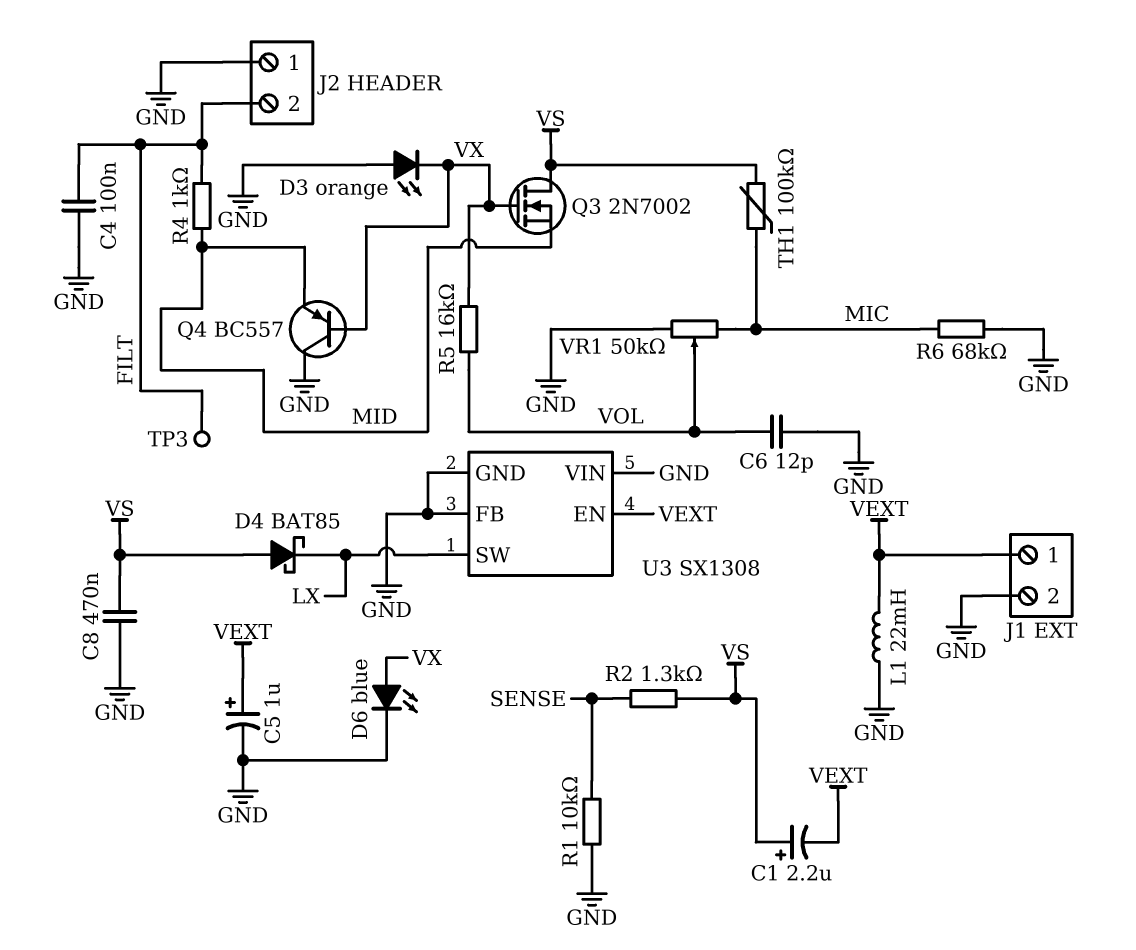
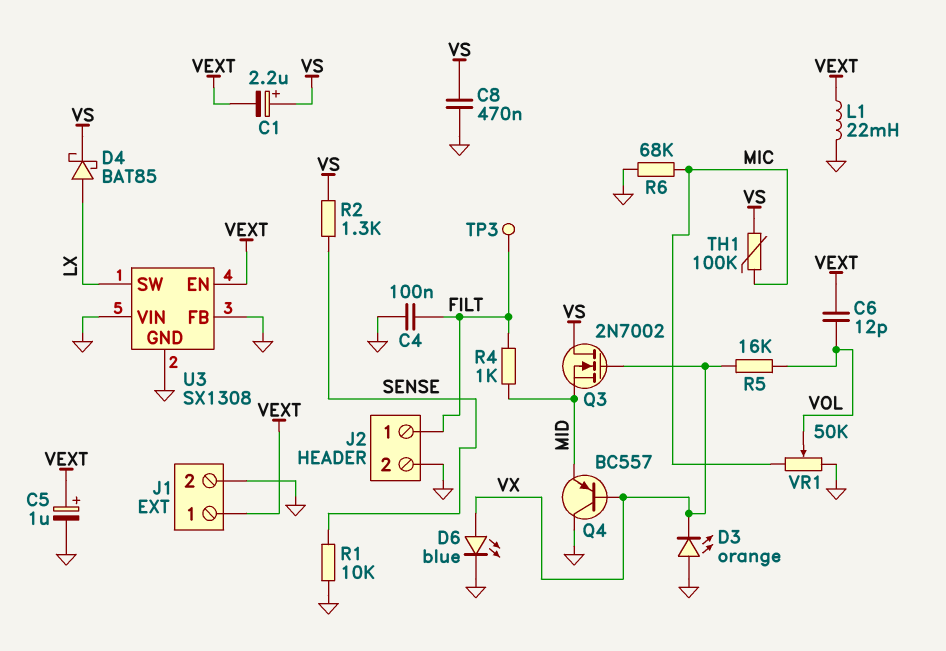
C6: 12pF (GND, VOL) -> 12pF (VEXT, VOL)
D4: schottky BAT85 (A VS, K LX) -> schottky BAT85 (A LX, K VS)
J2 pin 1: GND -> FILT
J2 pin 2: FILT -> GND

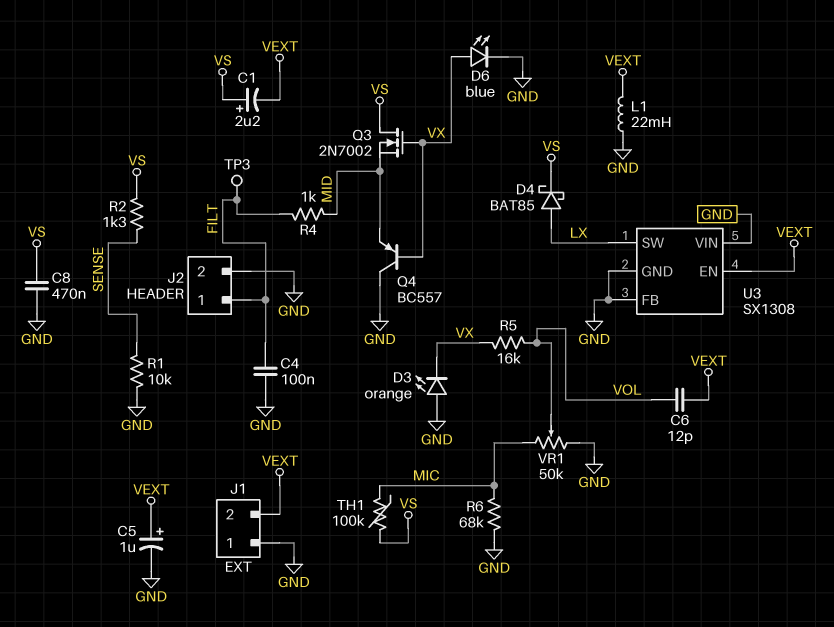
J1 pin 1: VEXT -> GND
J1 pin 2: GND -> VEXT

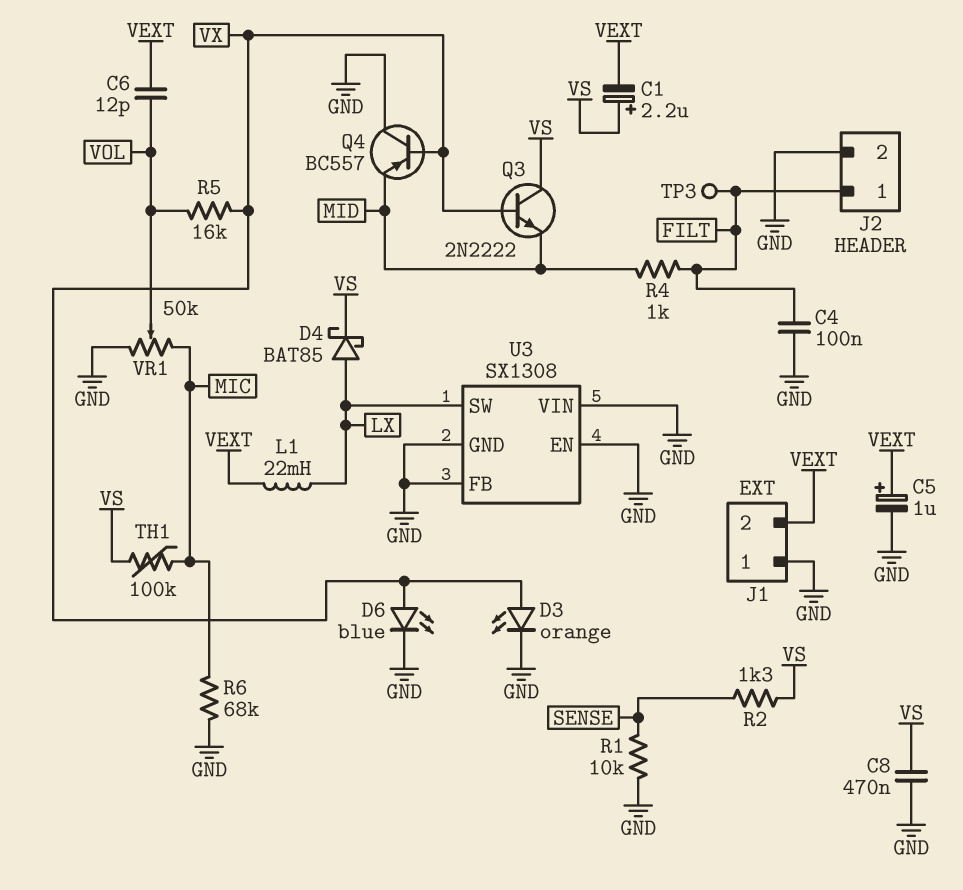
D3: LED orange (A GND, K VX) -> LED orange (A VX, K GND)
L1: 22mH (GND, VEXT) -> 22mH (LX, VEXT)
Q3: NMOS 2N7002 (G VX, D VS, S MID) -> NPN 2N2222 (B VX, C VS, E MID)
U3 pin EN: VEXT -> GND

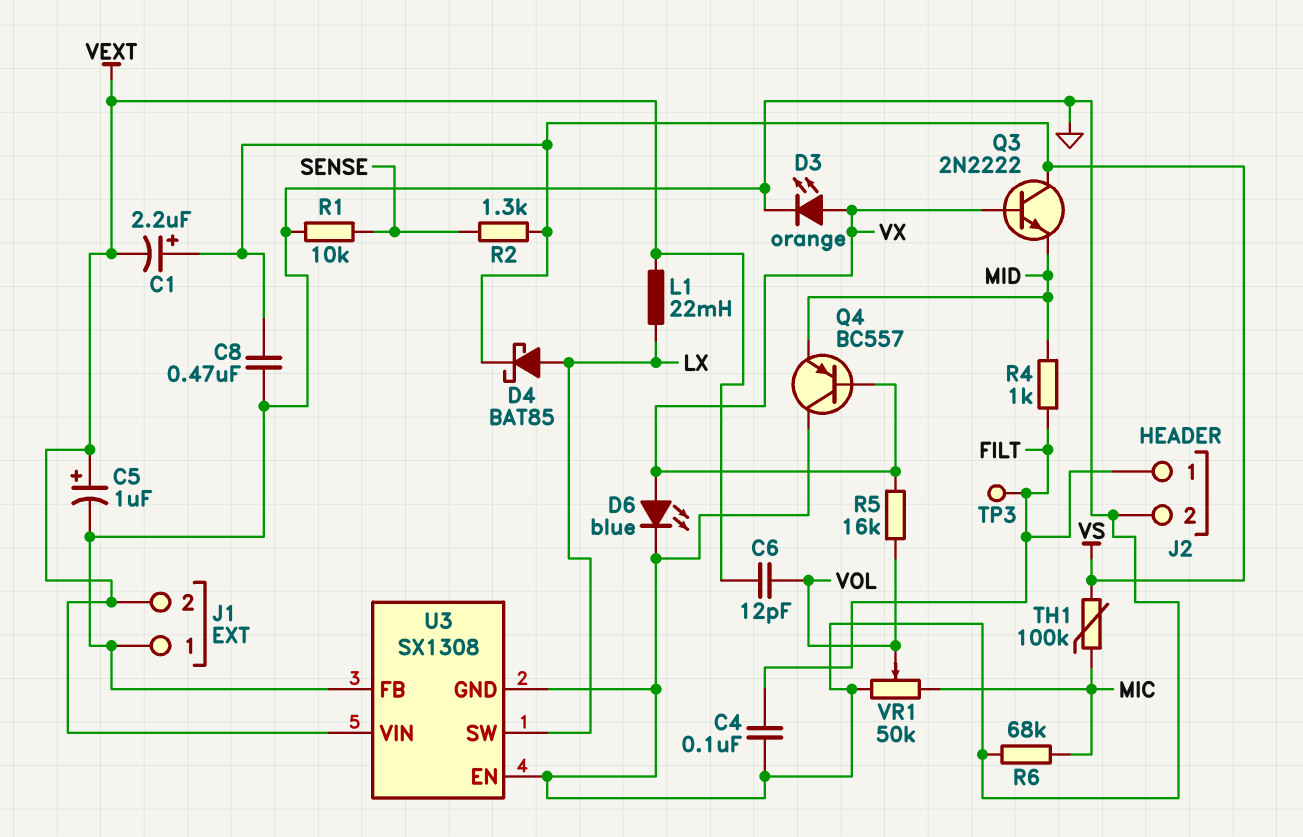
U3 pin VIN: GND -> VEXT

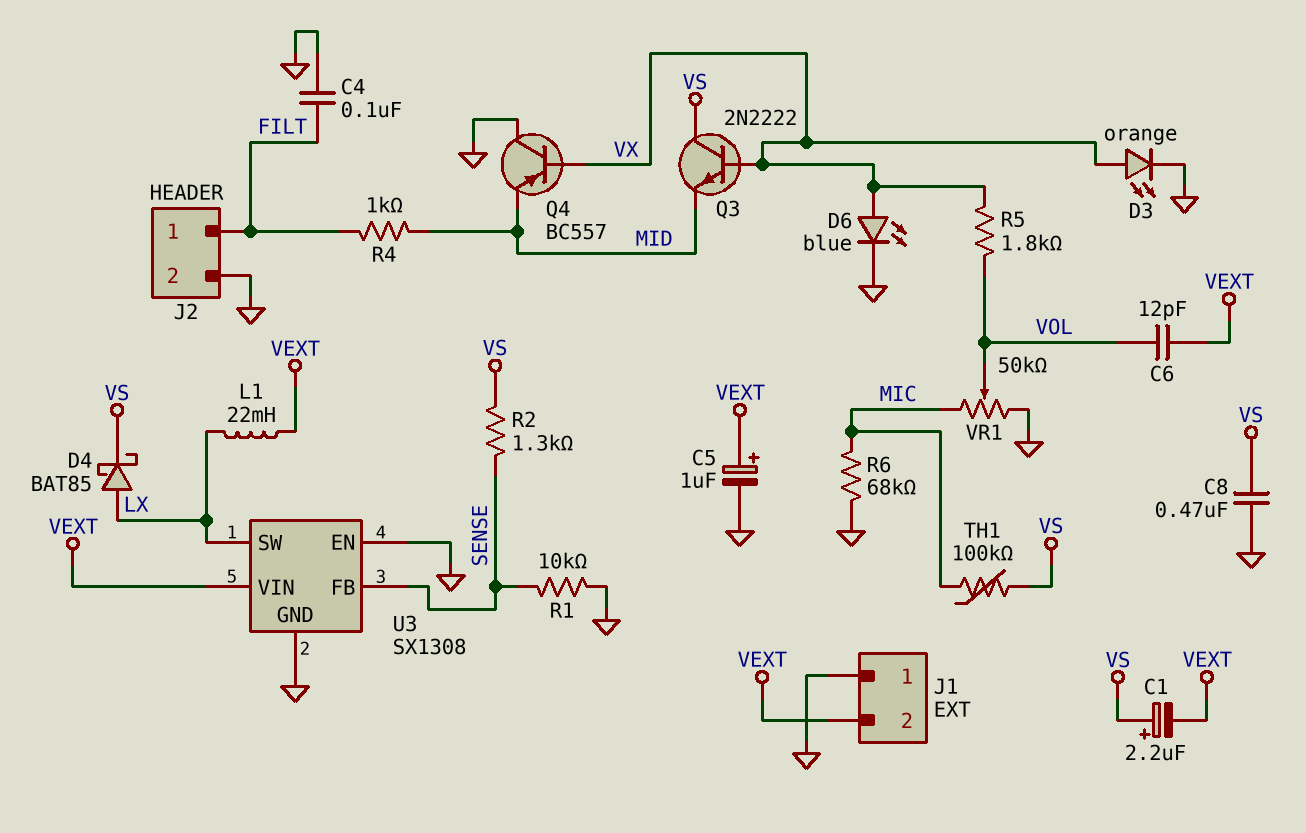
R5: 16k (VOL, VX) -> 1.8k (VOL, VX)
TP3: test point (FILT) -> none
U3 pin FB: GND -> SENSE

